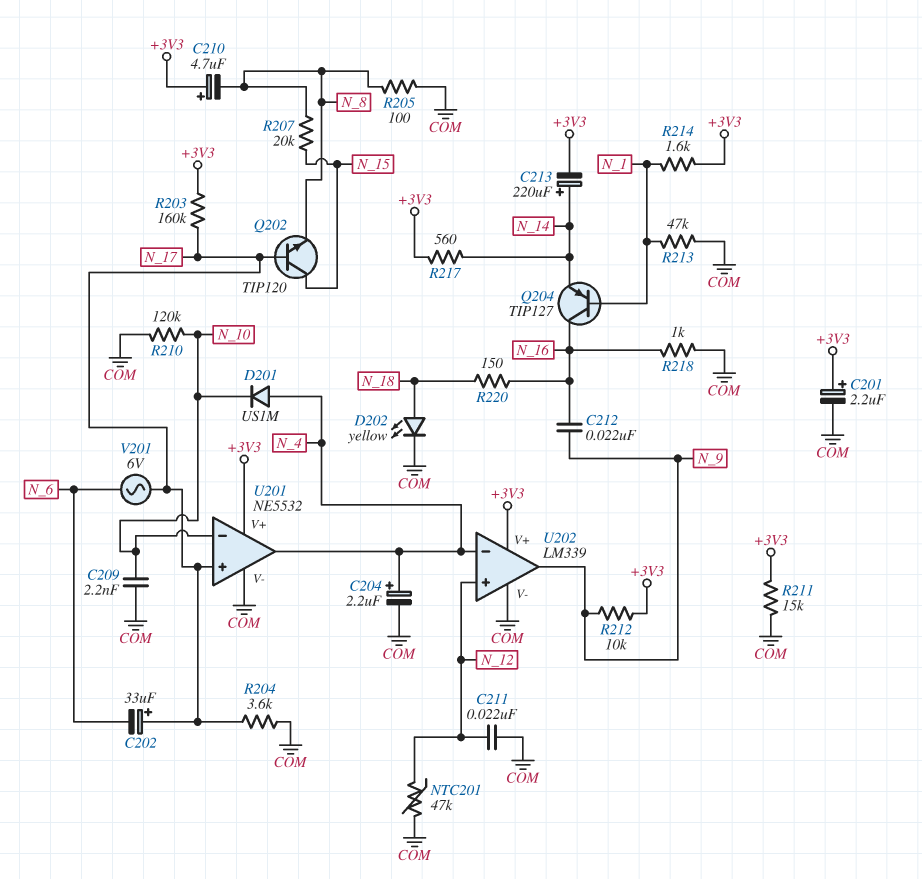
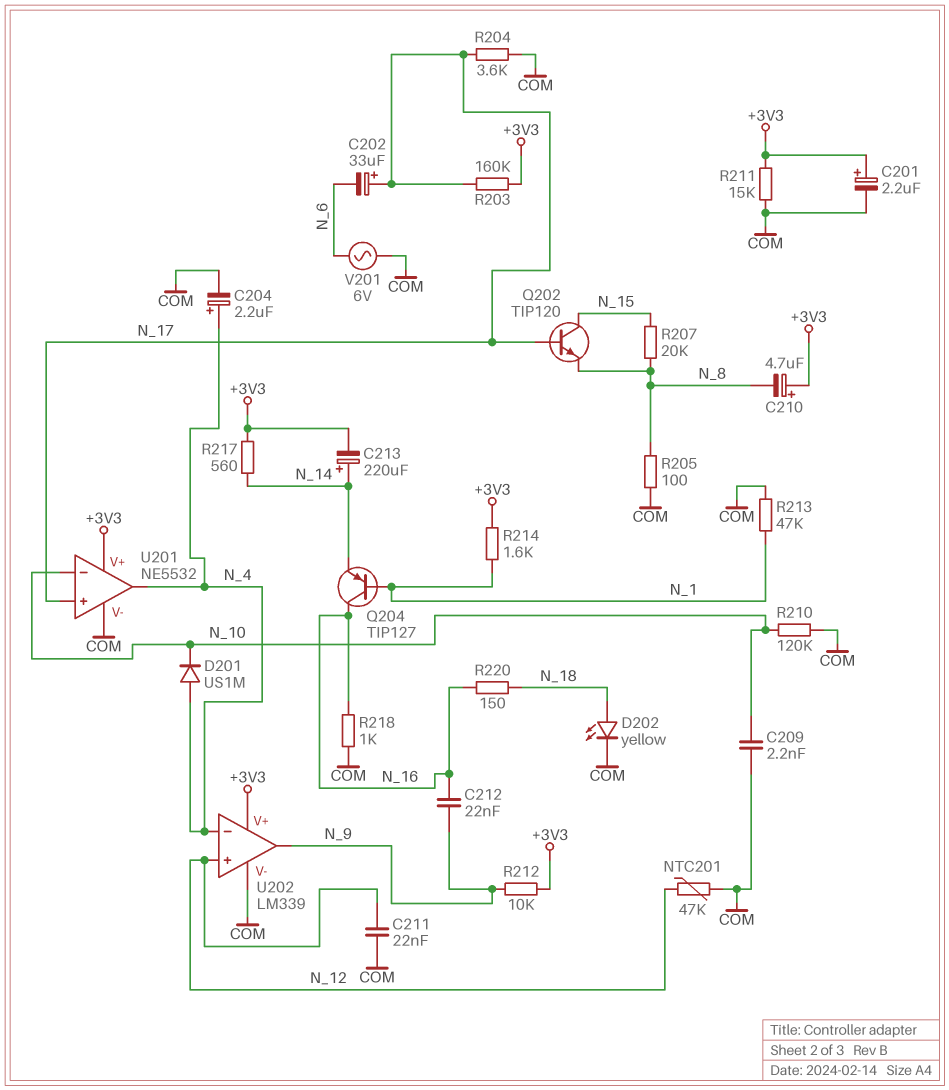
V201: AC 6V (N_6, N_17) -> AC 6V (COM, N_6)

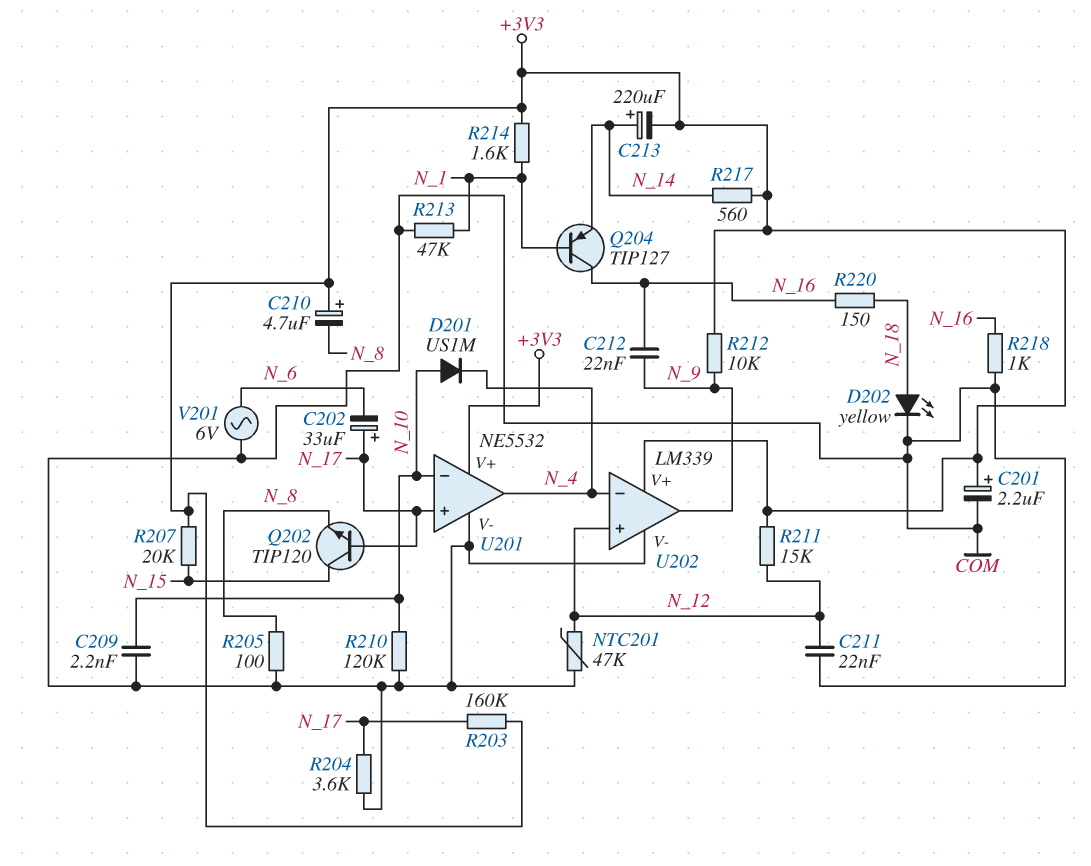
C204: 2.2uF (plus N_4, minus COM) -> none
D201: diode US1M (A N_4, K N_10) -> diode US1M (A N_10, K N_4)
R207: 20k (N_8, N_15) -> 20k (+3V3, N_15)
R211: 15k (+3V3, COM) -> 15k (+3V3, N_12)

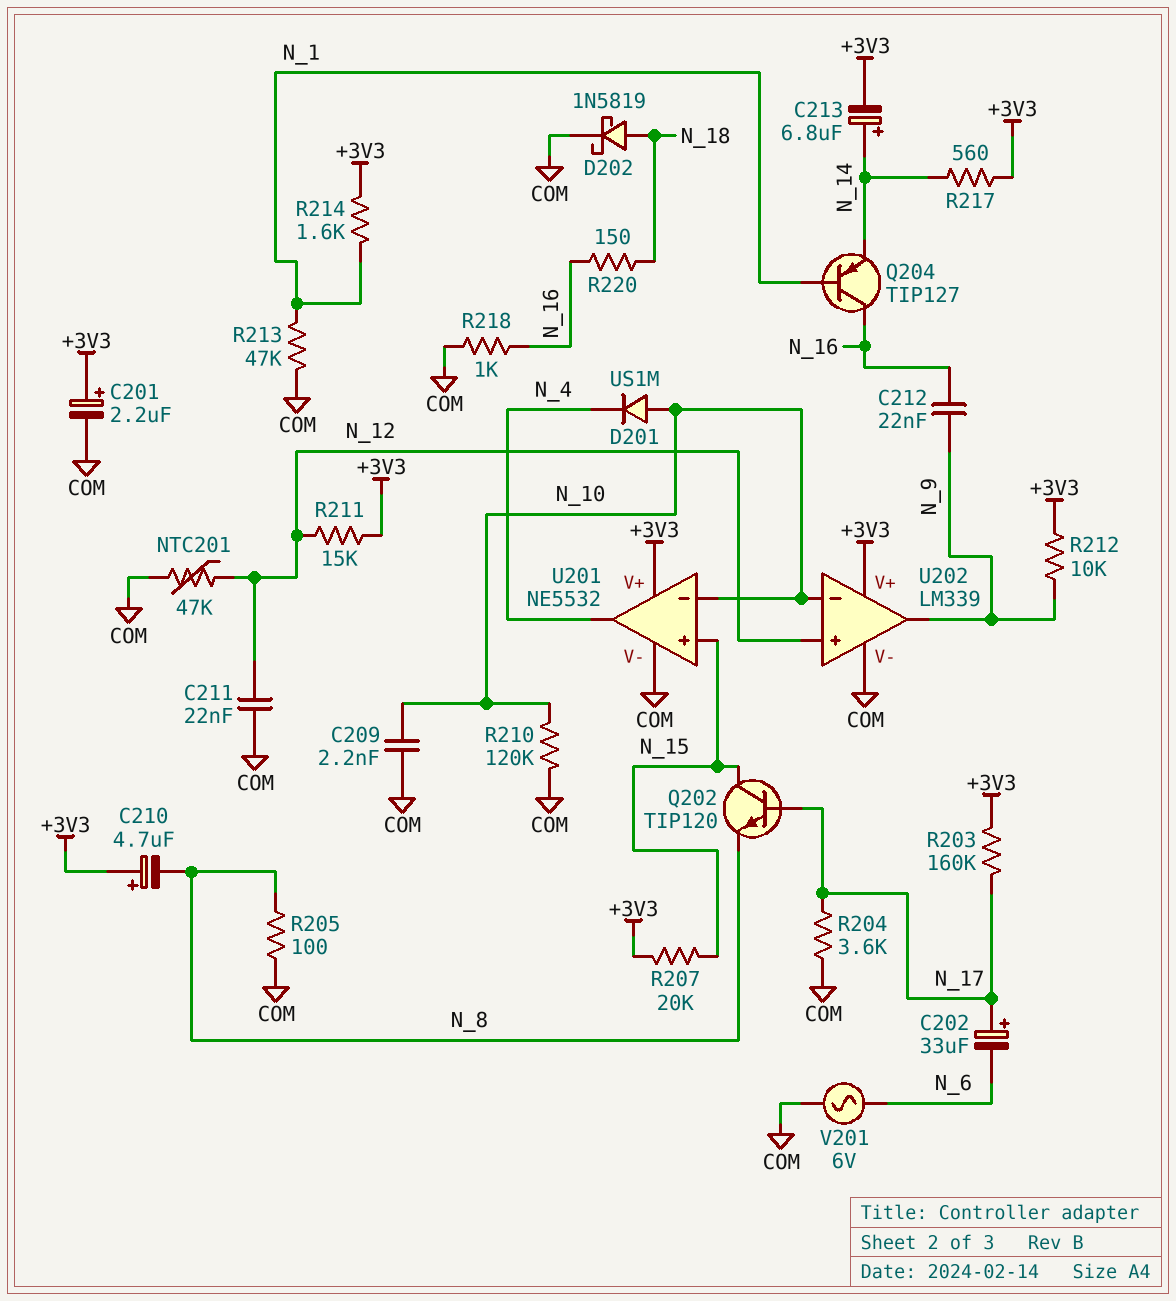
C213: 220uF (plus N_14, minus +3V3) -> 6.8uF (plus N_14, minus +3V3)
D202: LED yellow (A N_18, K COM) -> schottky 1N5819 (A N_18, K COM)
U201 pin in+: N_17 -> N_15
U202 pin in-: N_4 -> N_10

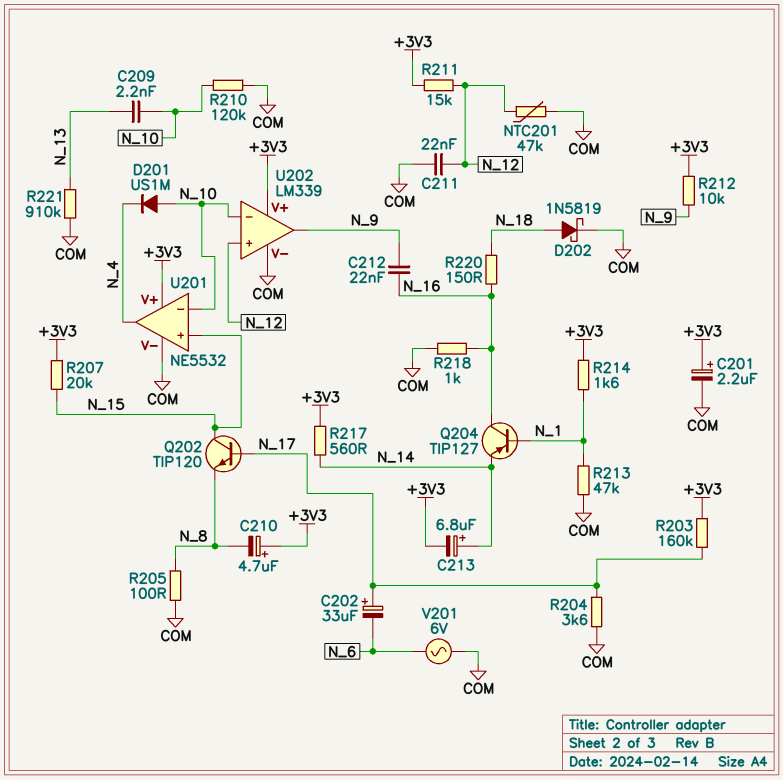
C209: 2.2nF (COM, N_10) -> 2.2nF (N_10, N_13)
R221: none -> 910k (COM, N_13)

